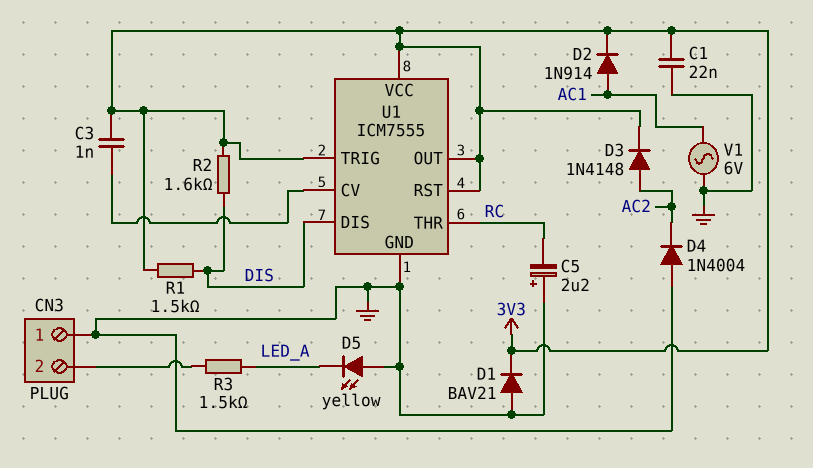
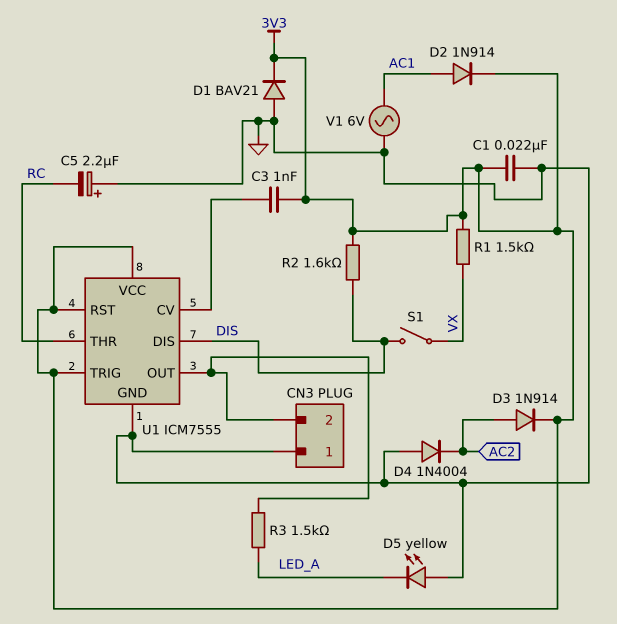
D3: diode 1N4148 (A AC2, K 3V3) -> diode 1N914 (A AC2, K 3V3)
R1: 1.5k (3V3, DIS) -> 1.5k (3V3, VX)
S1: none -> switch (DIS, VX)
U1 pin OUT: 3V3 -> CN3/2

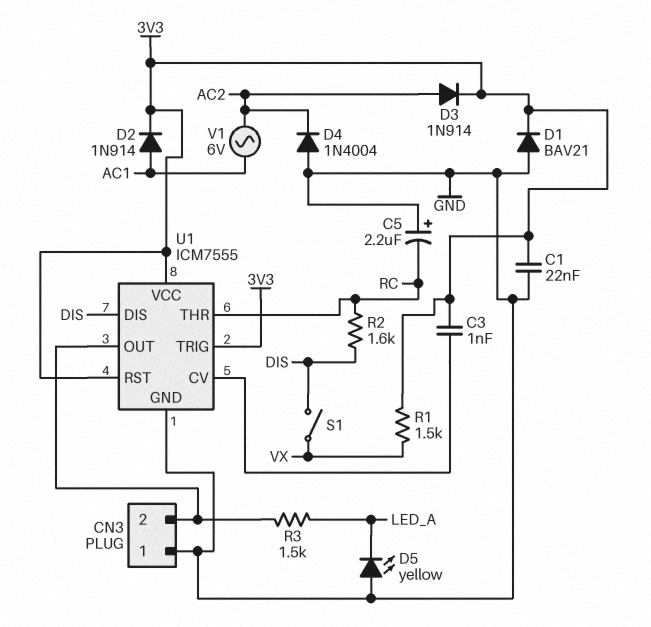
R2: 1.6k (3V3, DIS) -> 1.6k (DIS, RC)
V1: AC 6V (AC1, GND) -> AC 6V (AC1, AC2)

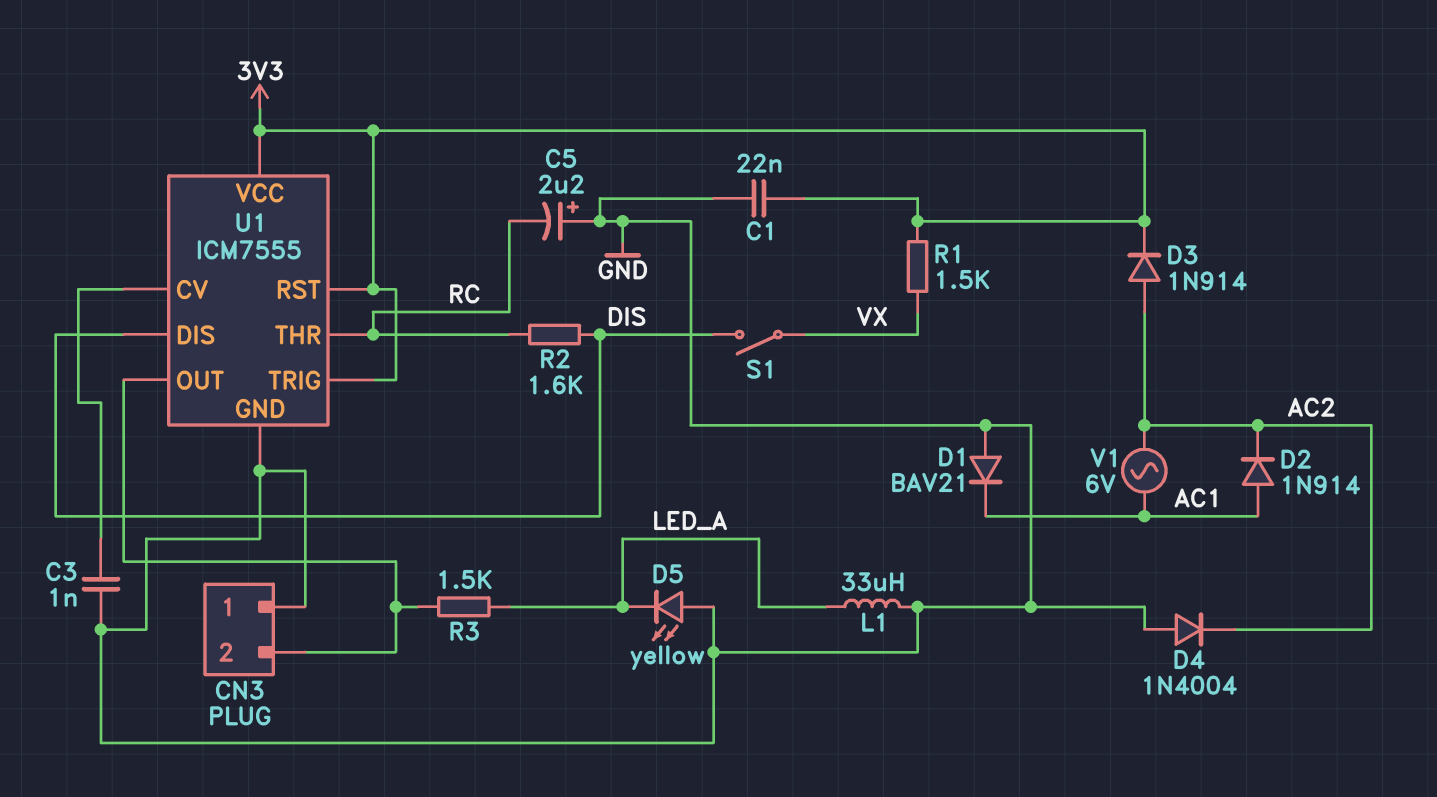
C3: 1nF (3V3, U1/CV) -> 1nF (GND, U1/CV)
D1: diode BAV21 (A GND, K 3V3) -> diode BAV21 (A GND, K AC1)
D2: diode 1N914 (A AC1, K 3V3) -> diode 1N914 (A AC1, K AC2)
L1: none -> 33uH (GND, LED_A)

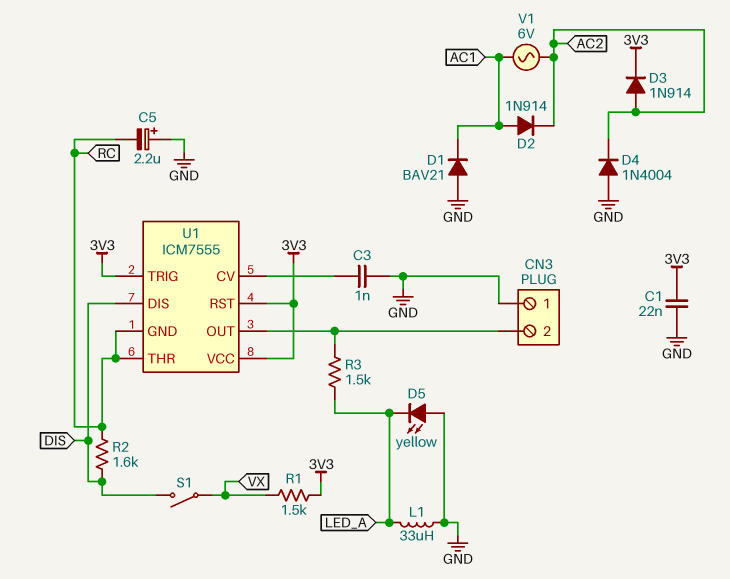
U1 pin GND: GND -> RC

